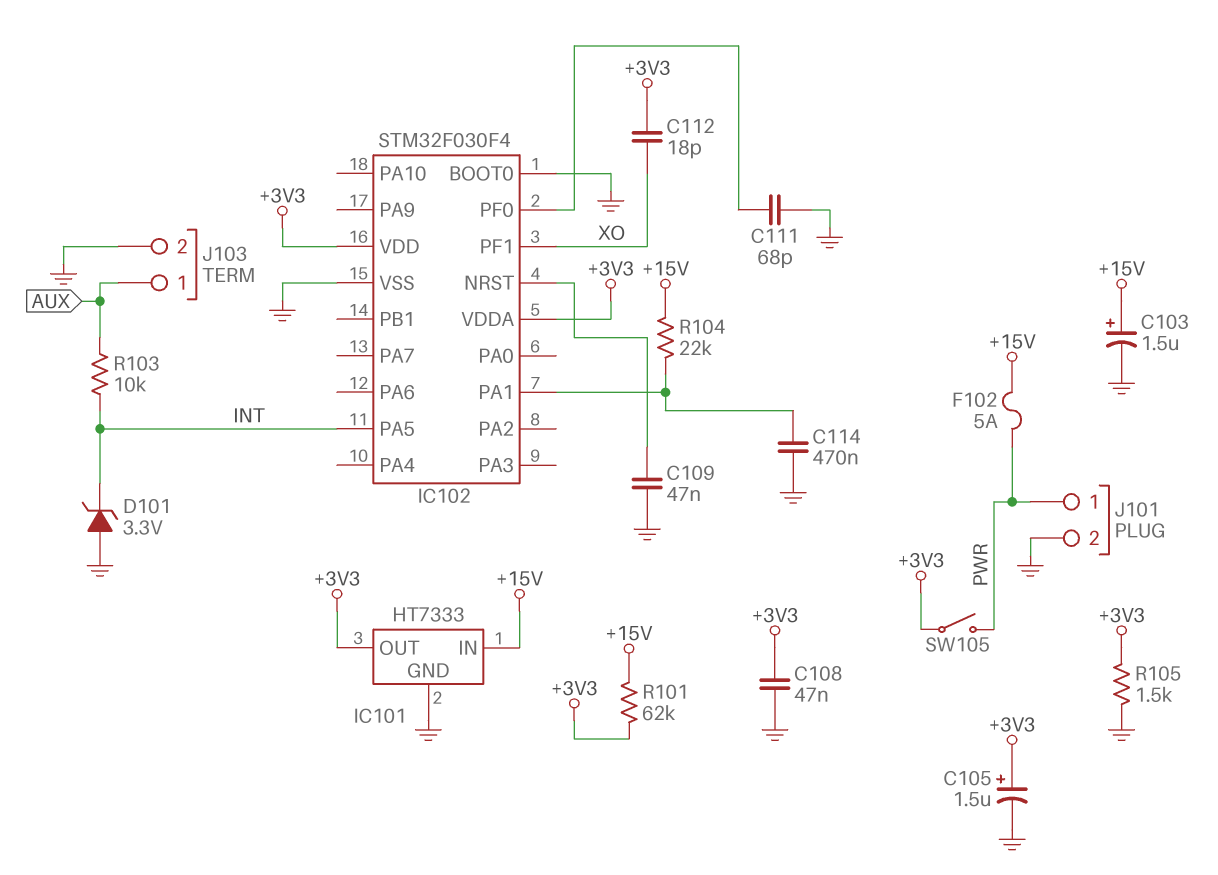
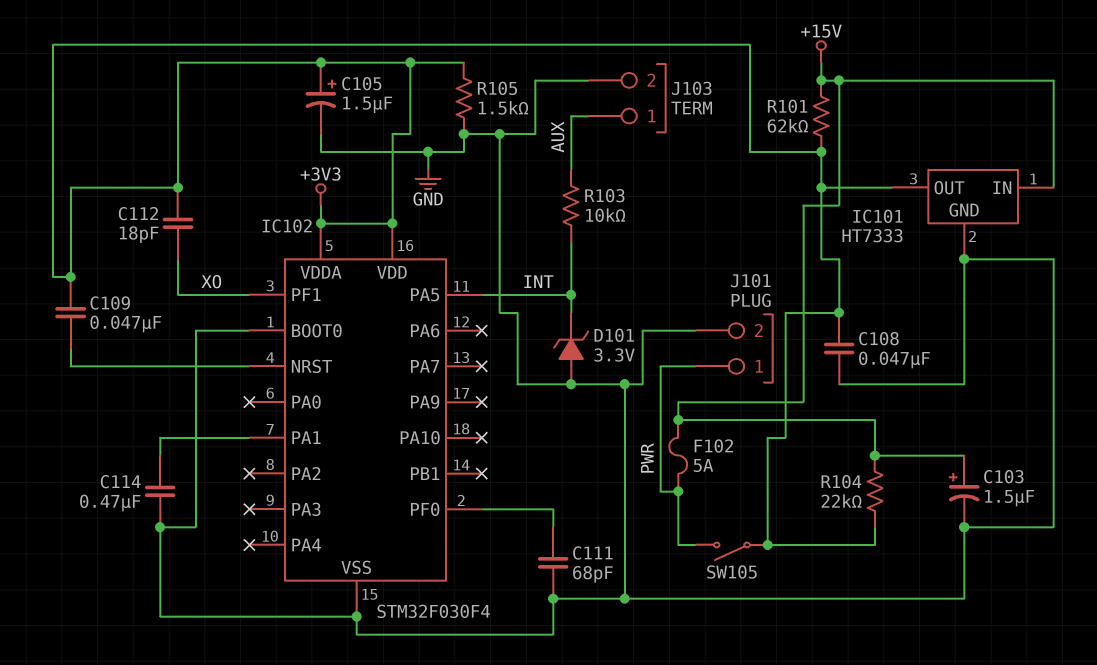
C109: 47nF (GND, IC102/NRST) -> 47nF (+3V3, IC102/NRST)
R104: 22k (+15V, IC102/PA1) -> 22k (+3V3, +15V)

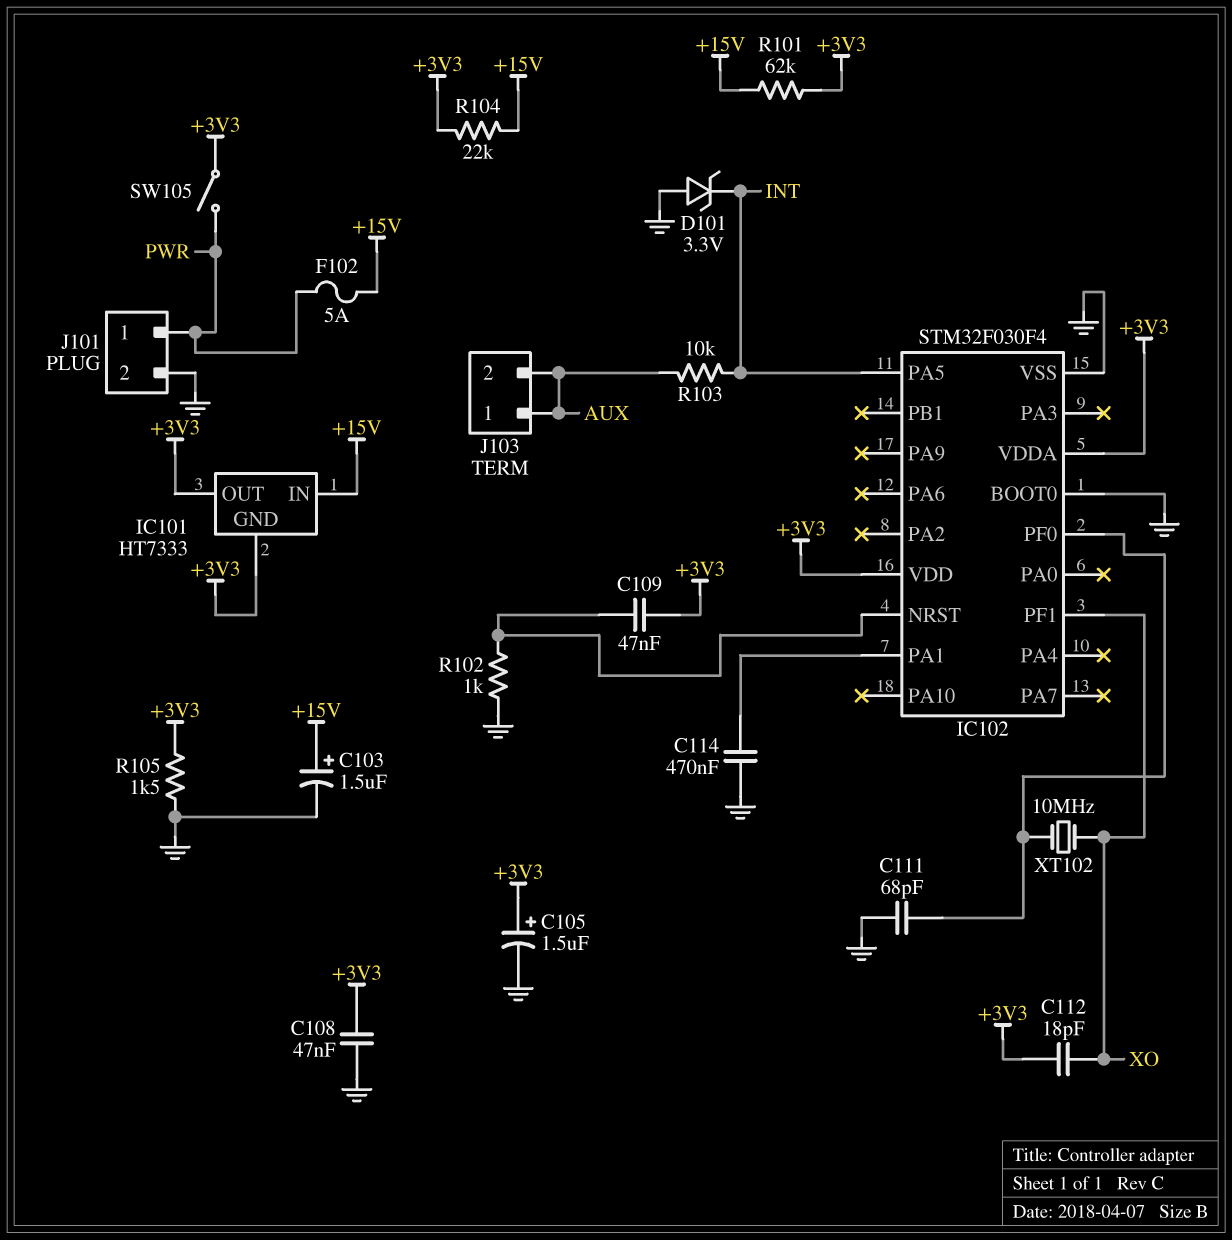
IC101 pin GND: GND -> +3V3
J103 pin 2: GND -> AUX
R102: none -> 1k (GND, IC102/NRST)
XT102: none -> 10MHz (IC102/PF0, XO)

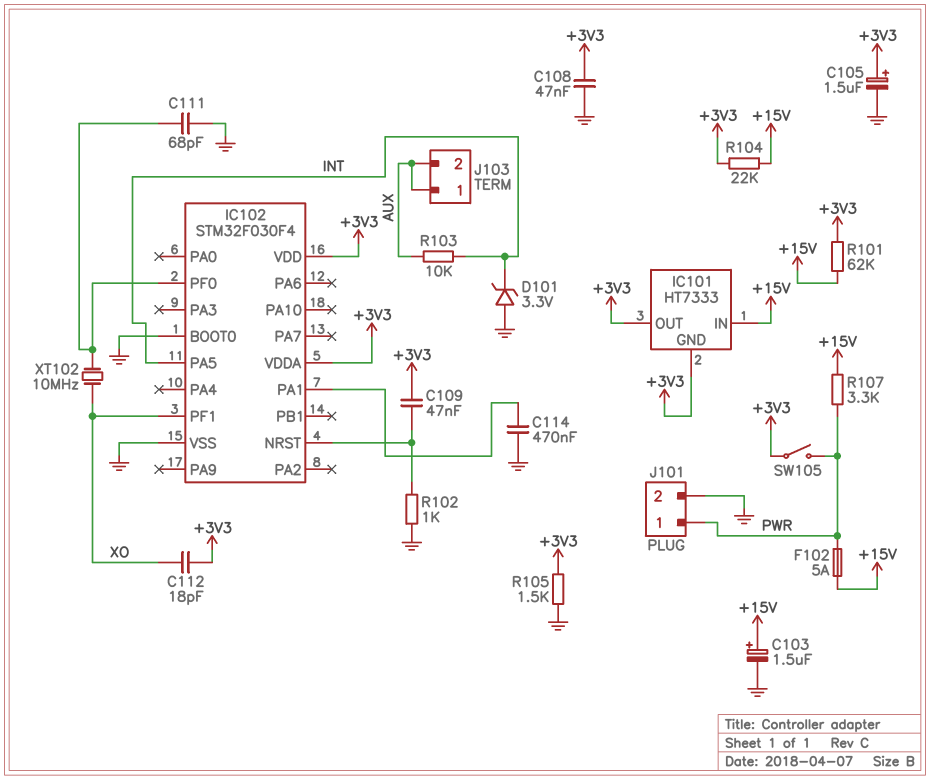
R107: none -> 3.3k (+15V, PWR)

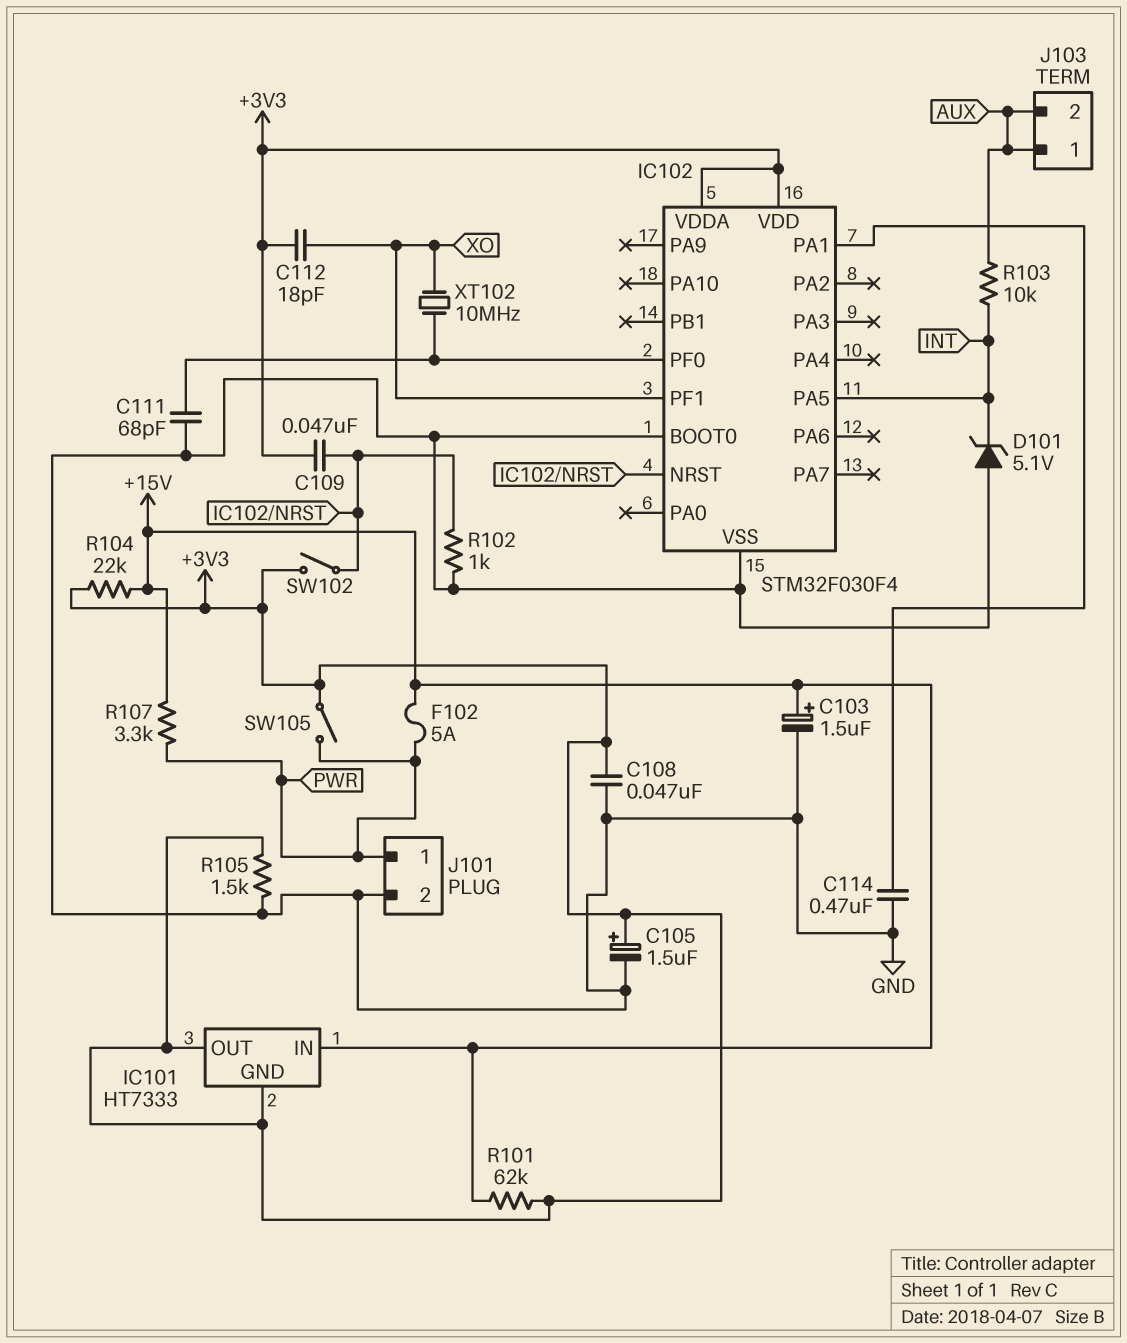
D101: zener 3.3V (A GND, K INT) -> zener 5.1V (A GND, K INT)
SW102: none -> switch (+3V3, IC102/NRST)

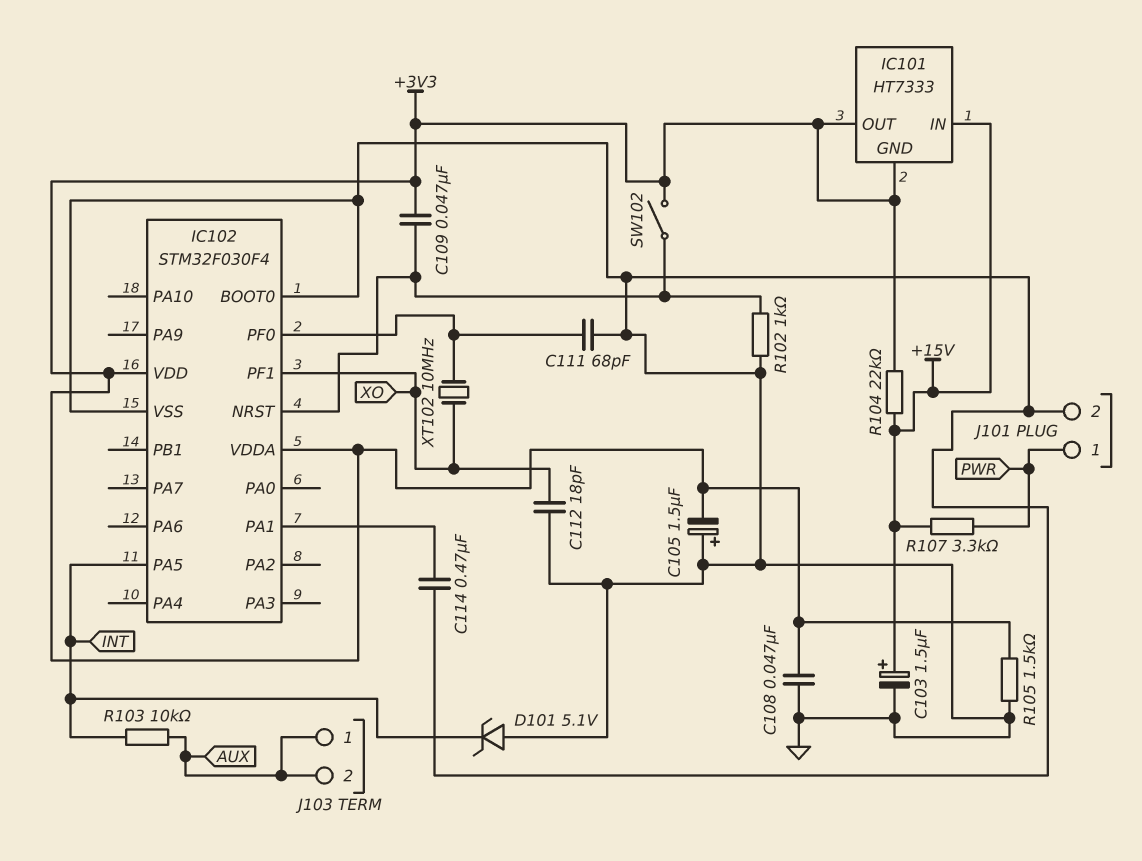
C105: 1.5uF (plus +3V3, minus GND) -> 1.5uF (plus GND, minus +3V3)
C112: 18pF (+3V3, XO) -> 18pF (GND, XO)
F102: 5A (+15V, PWR) -> none
R101: 62k (+3V3, +15V) -> none
SW105: switch (+3V3, PWR) -> none

